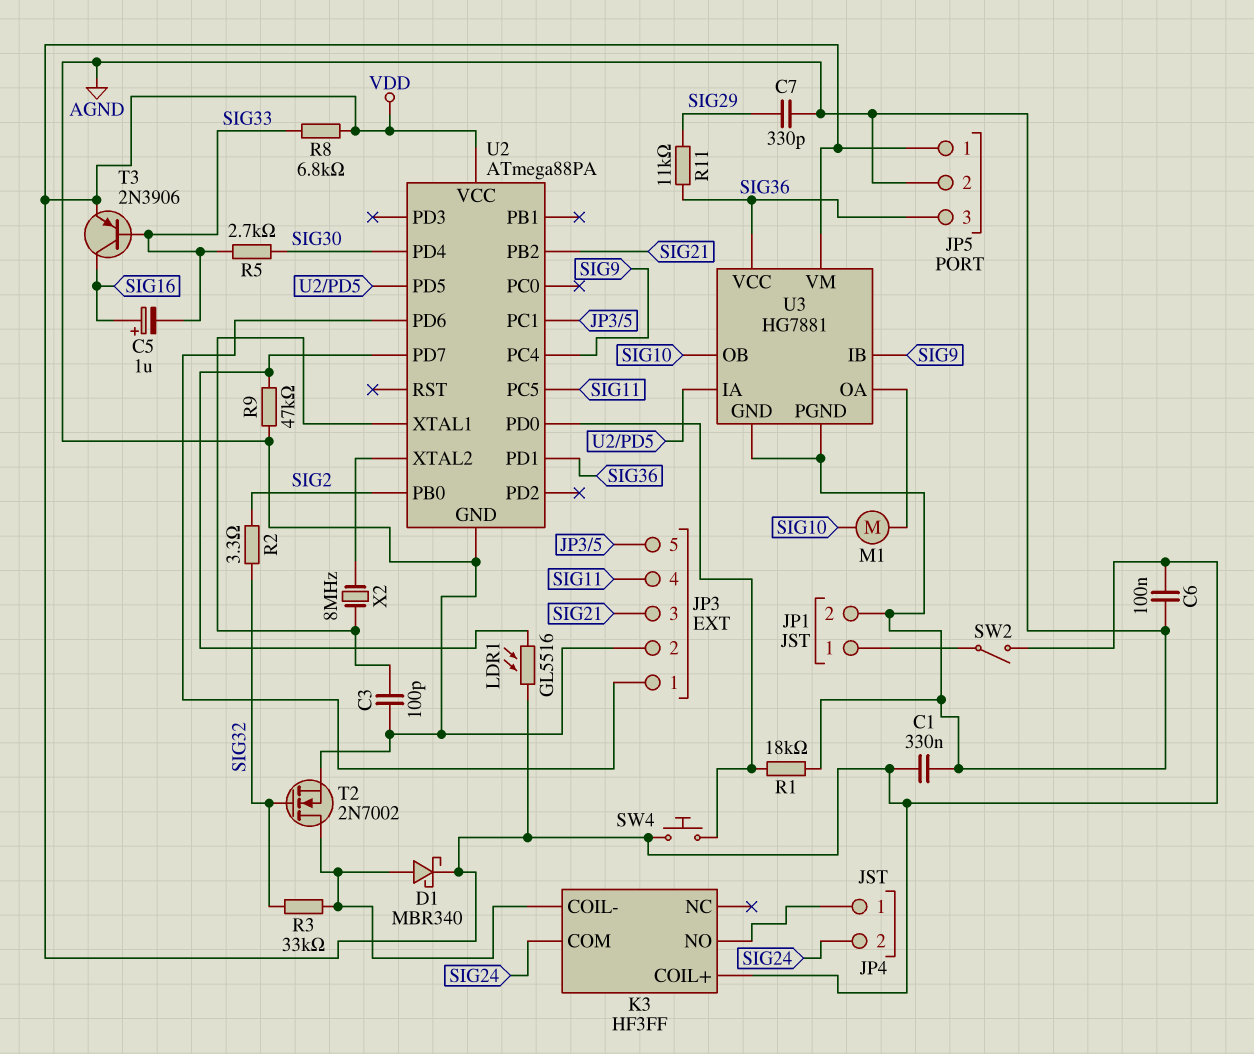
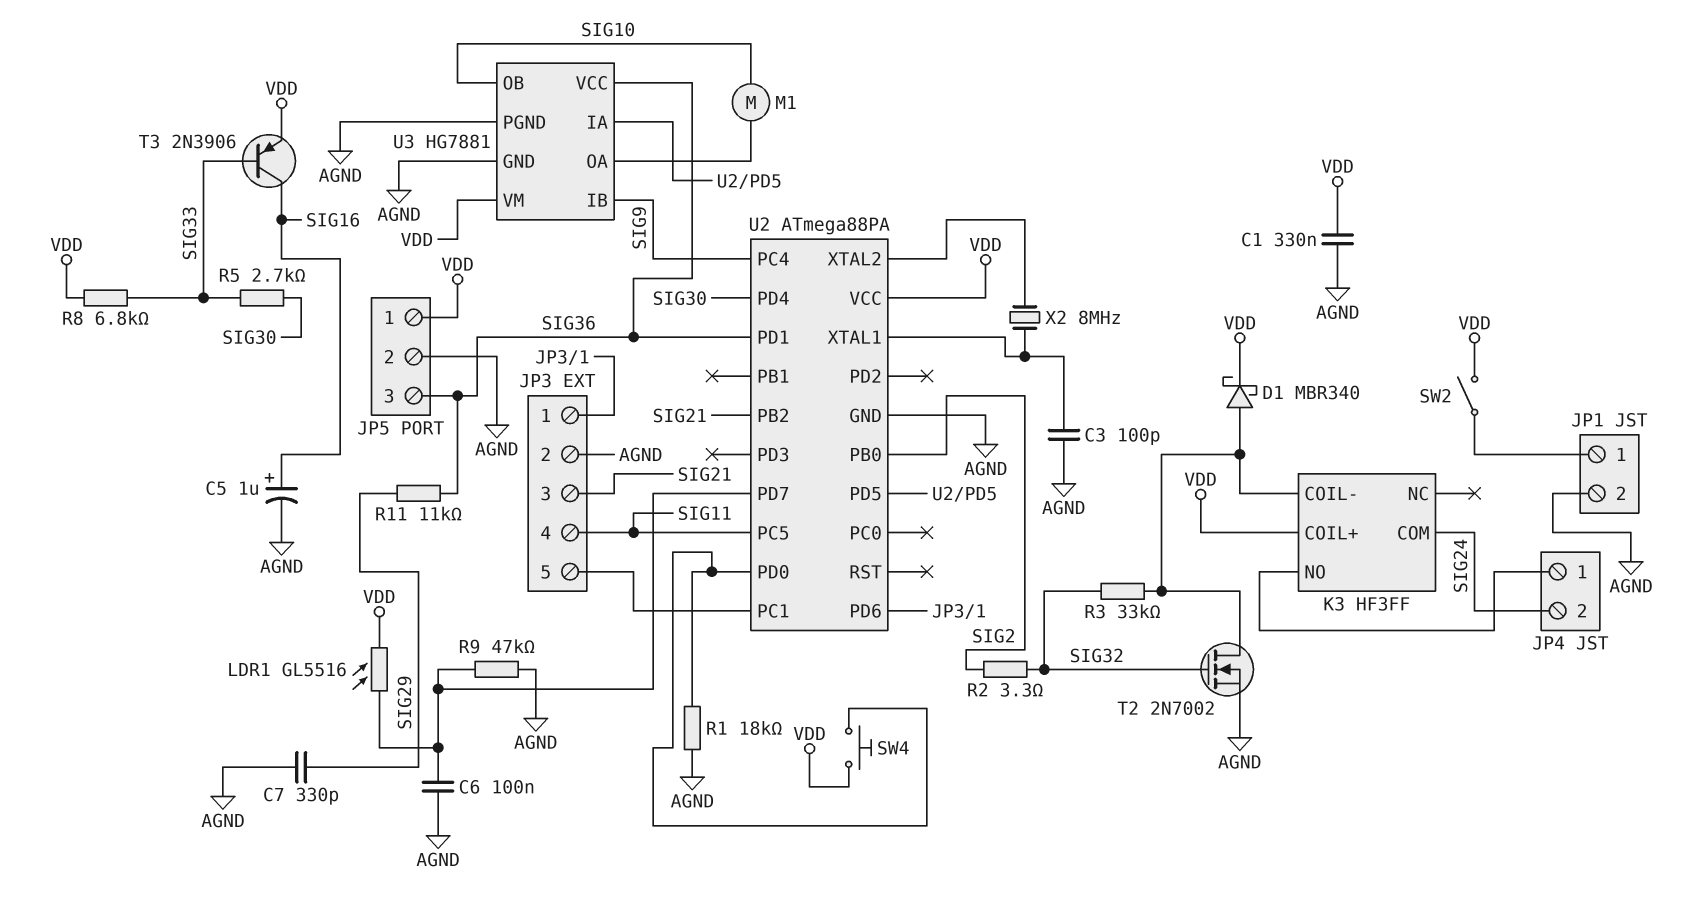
C5: 1uF (plus SIG16, minus SIG33) -> 1uF (plus SIG16, minus AGND)
C6: 100nF (AGND, VDD) -> 100nF (AGND, U2/PD7)

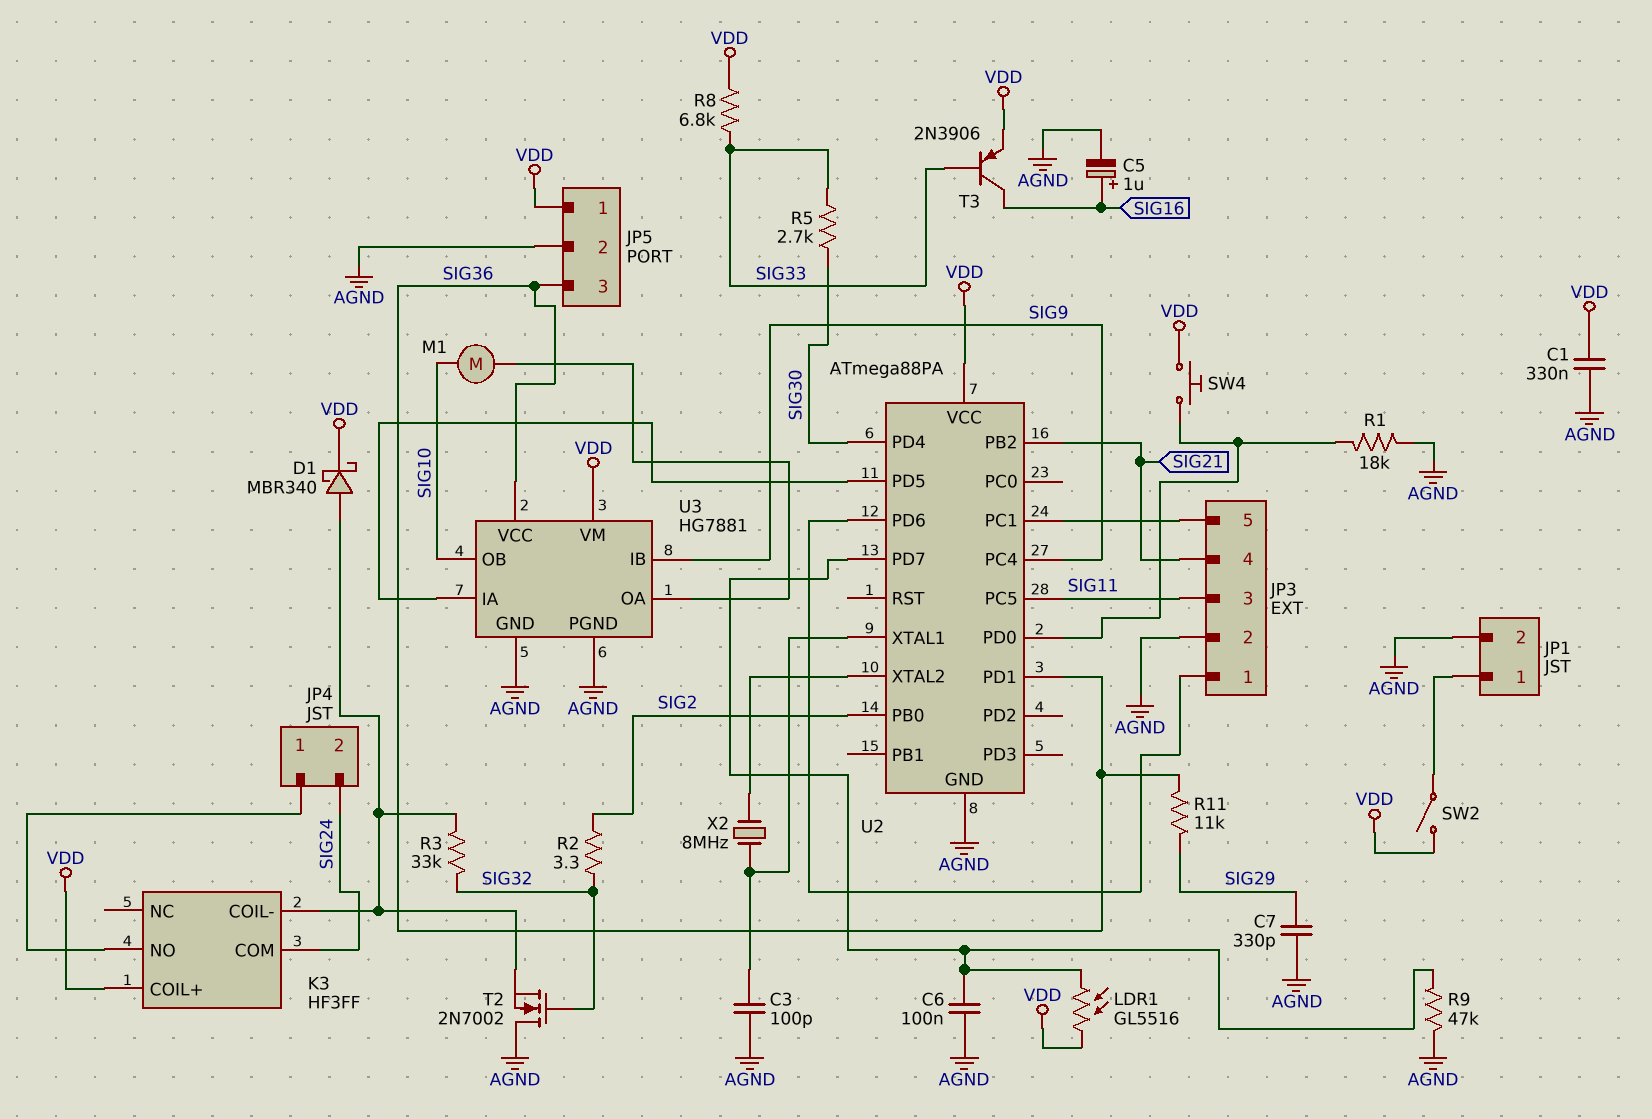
JP3 pin 3: SIG21 -> SIG11
JP3 pin 4: SIG11 -> SIG21
T2: NMOS 2N7002 (G SIG32, D K3/COIL-, S AGND) -> NMOS 2N7002 (G SIG32, D AGND, S K3/COIL-)

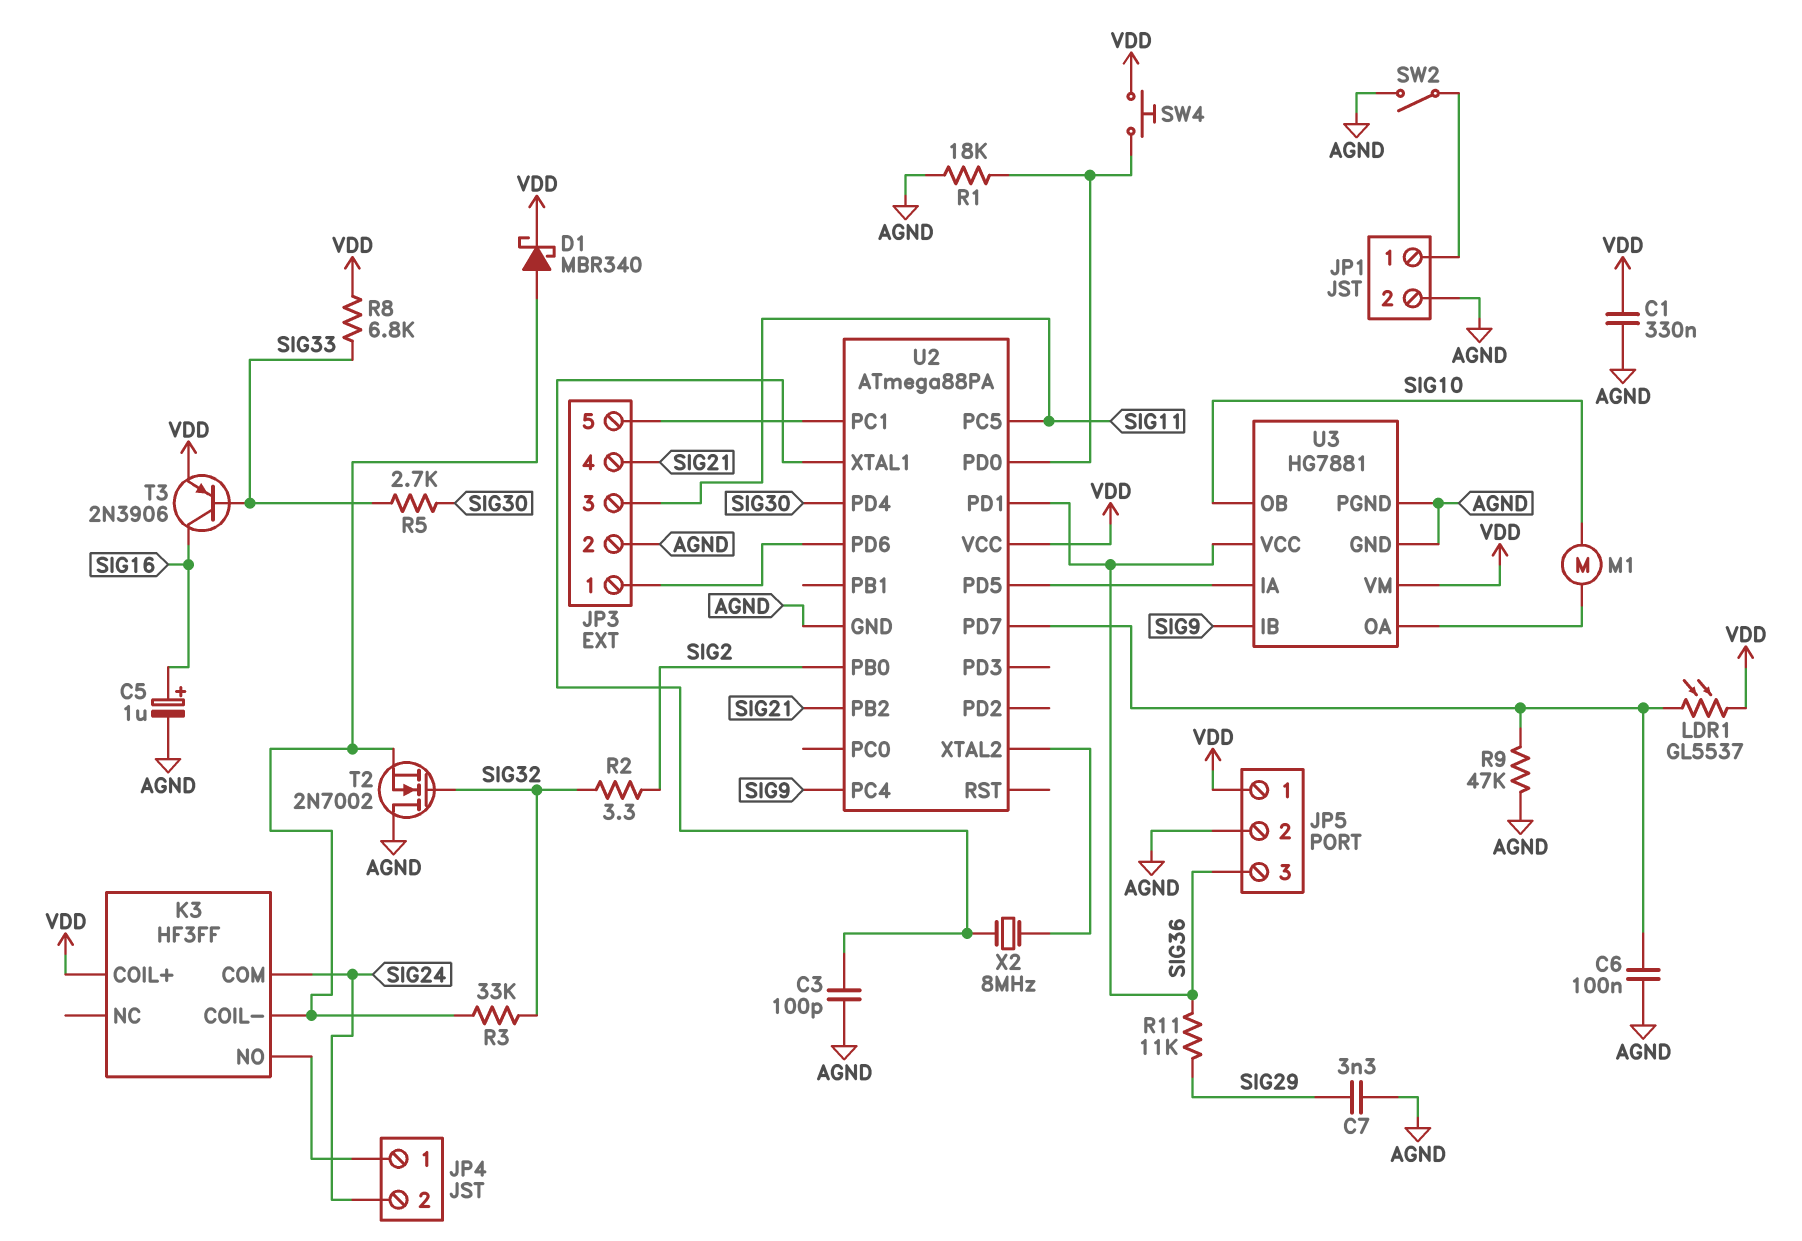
C7: 330pF (AGND, SIG29) -> 3.3nF (AGND, SIG29)
LDR1: GL5516 (U2/PD7, VDD) -> GL5537 (U2/PD7, VDD)
SW2: switch (JP1/1, VDD) -> switch (AGND, JP1/1)

